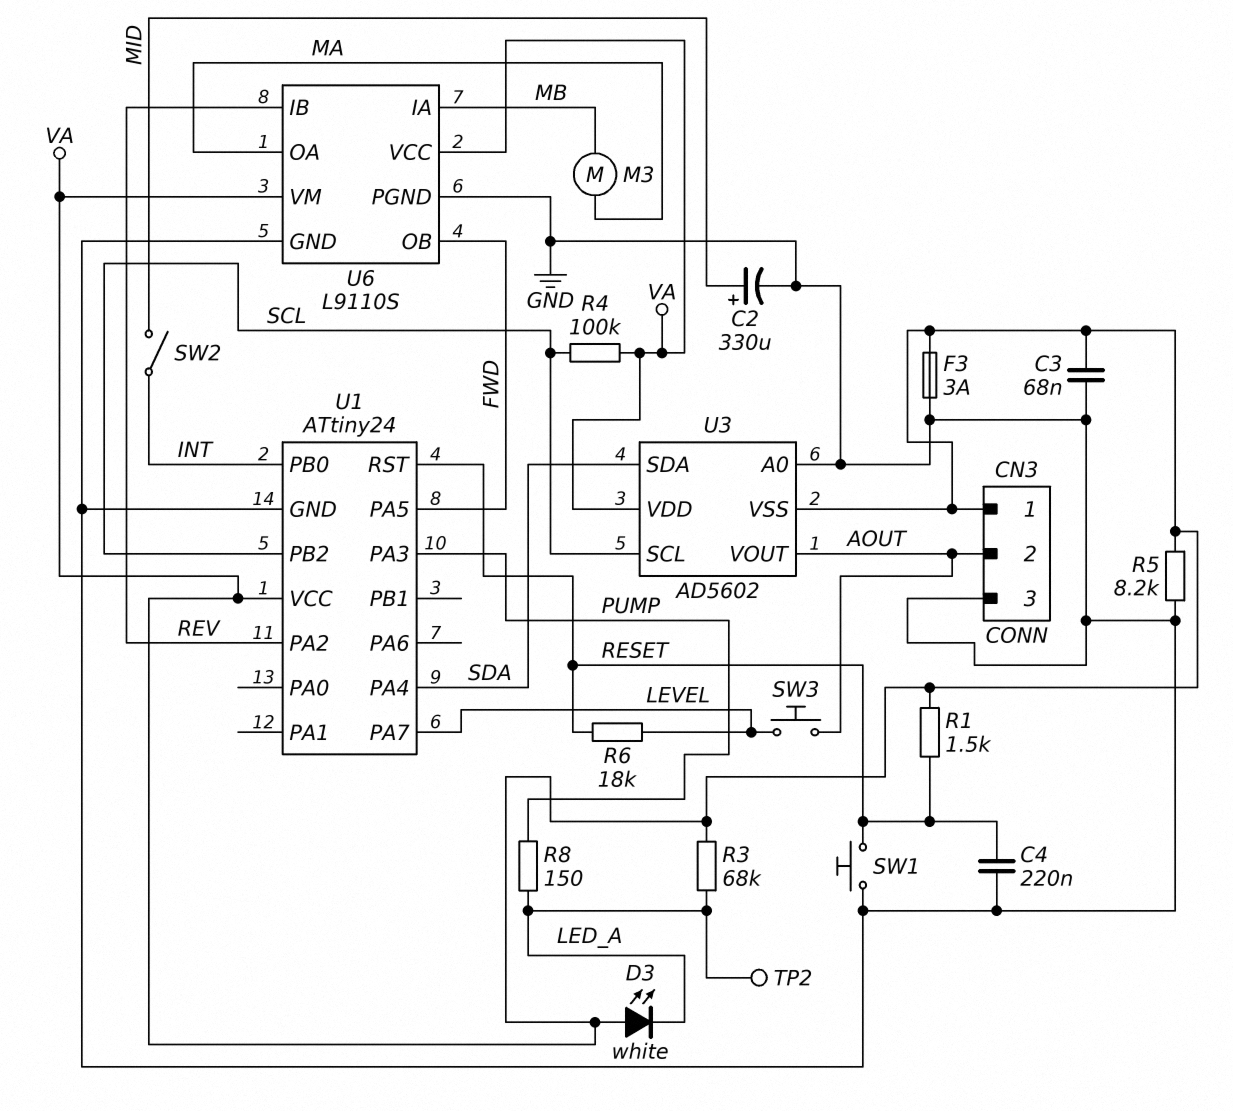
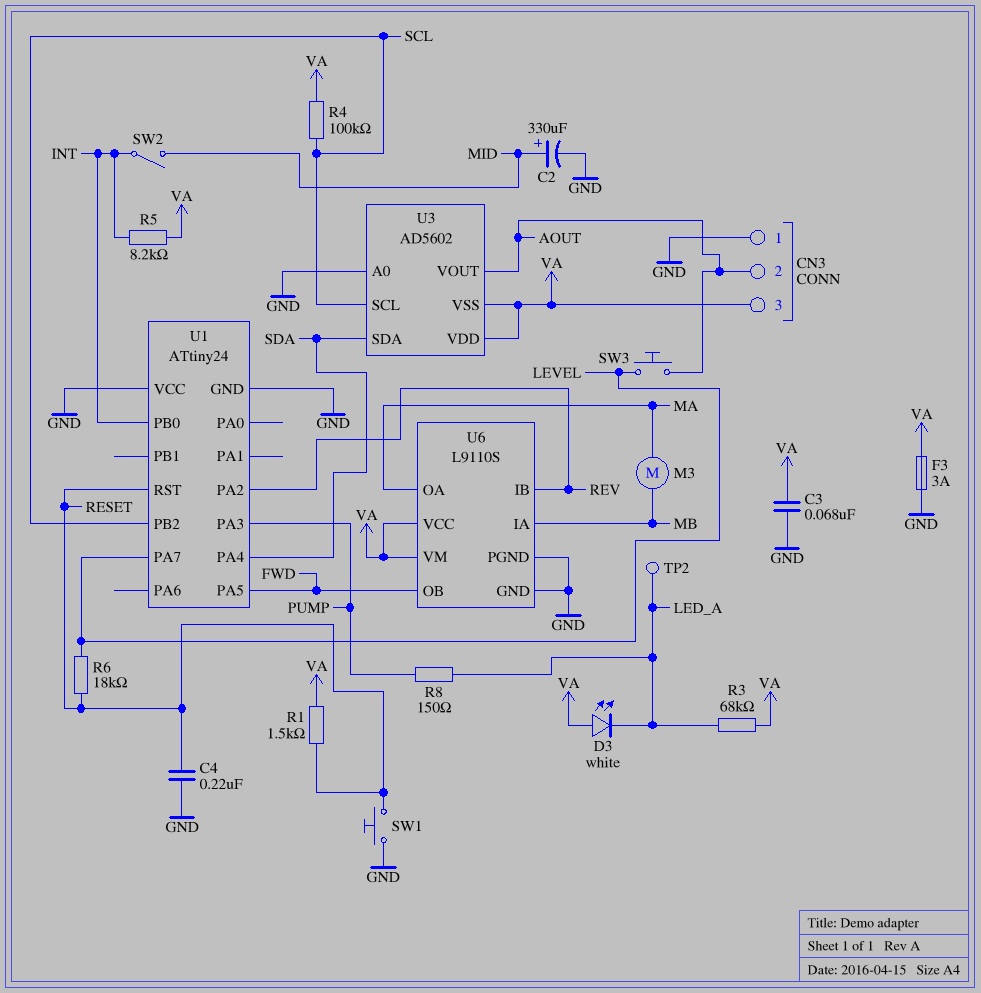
CN3 pin 1: VA -> GND
CN3 pin 3: GND -> VA
R5: 8.2k (GND, VA) -> 8.2k (INT, VA)
U1 pin VCC: VA -> GND

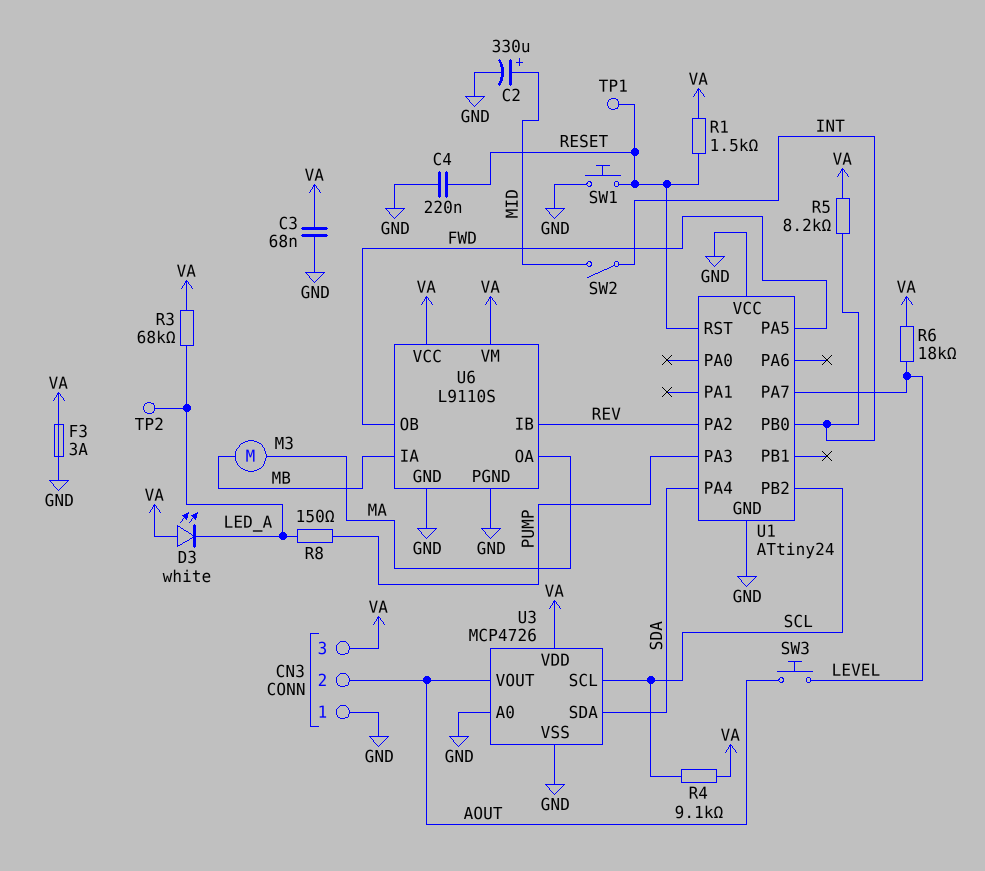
R4: 100k (SCL, VA) -> 9.1k (SCL, VA)
R6: 18k (LEVEL, RESET) -> 18k (LEVEL, VA)
TP1: none -> test point (RESET)
U3: AD5602 -> MCP4726
U3 pin VSS: VA -> GND

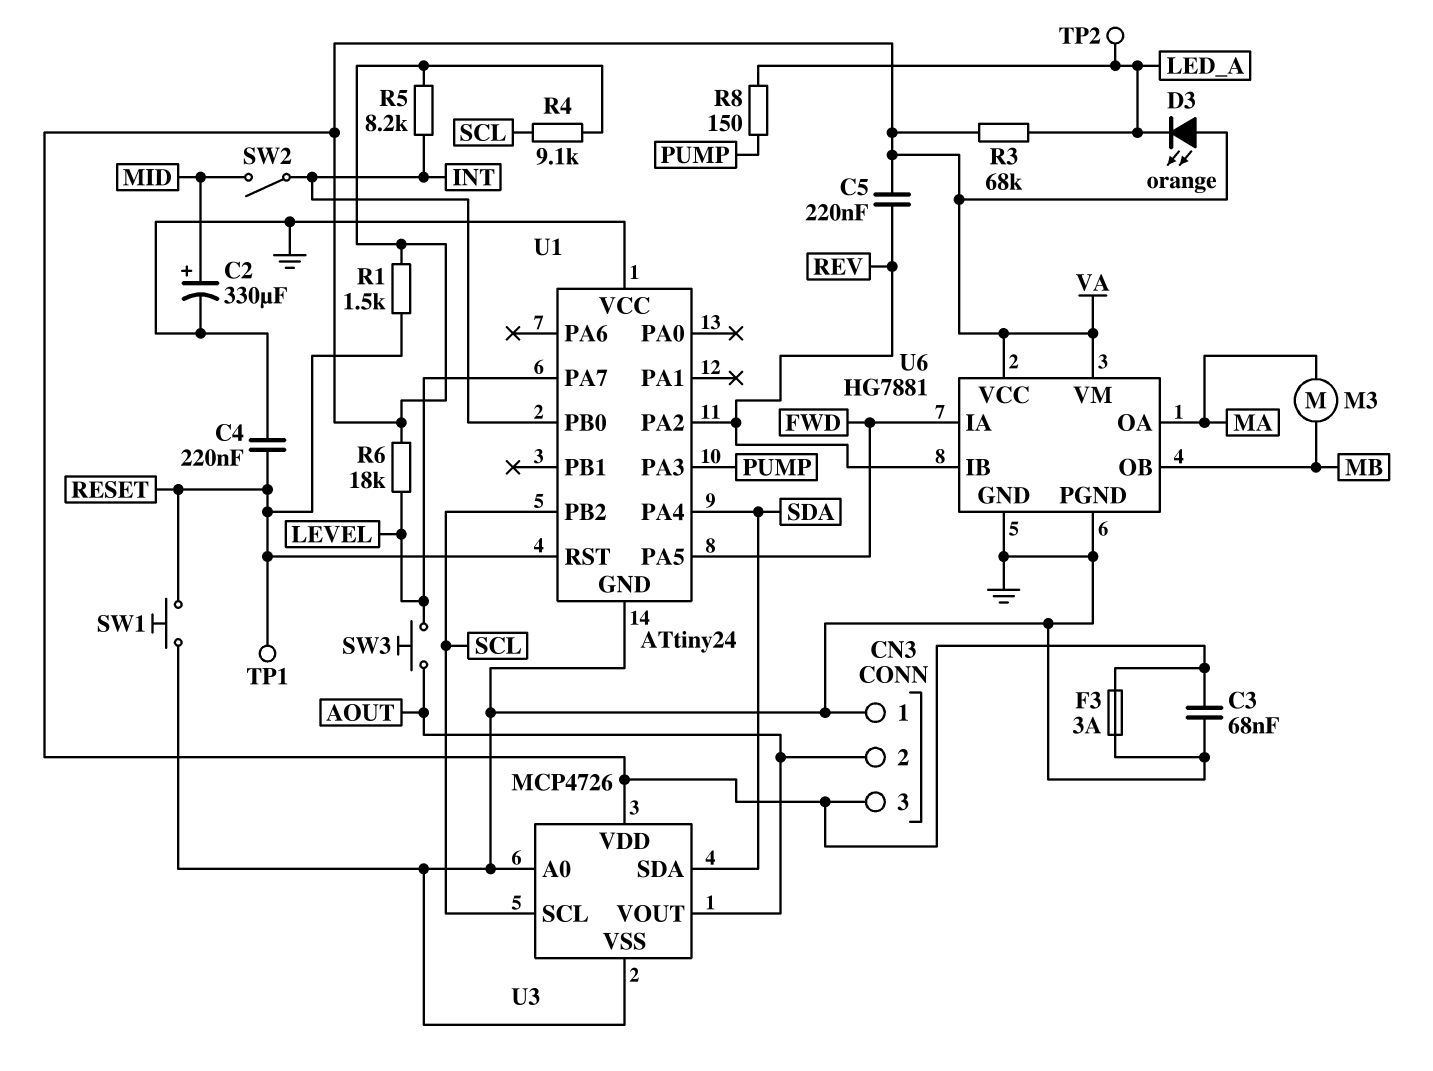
C5: none -> 220nF (REV, VA)
D3: LED white (A VA, K LED_A) -> LED orange (A VA, K LED_A)
U6: L9110S -> HG7881
U6 pin IA: MB -> FWD
U6 pin OB: FWD -> MB

